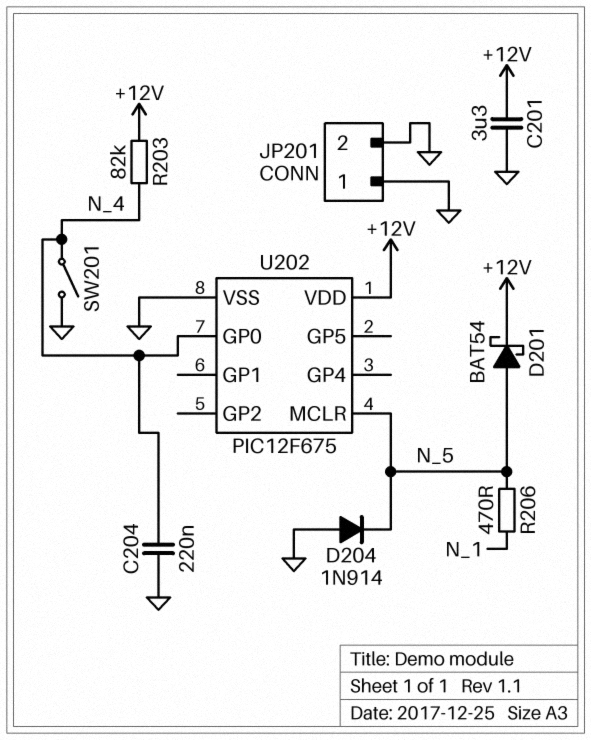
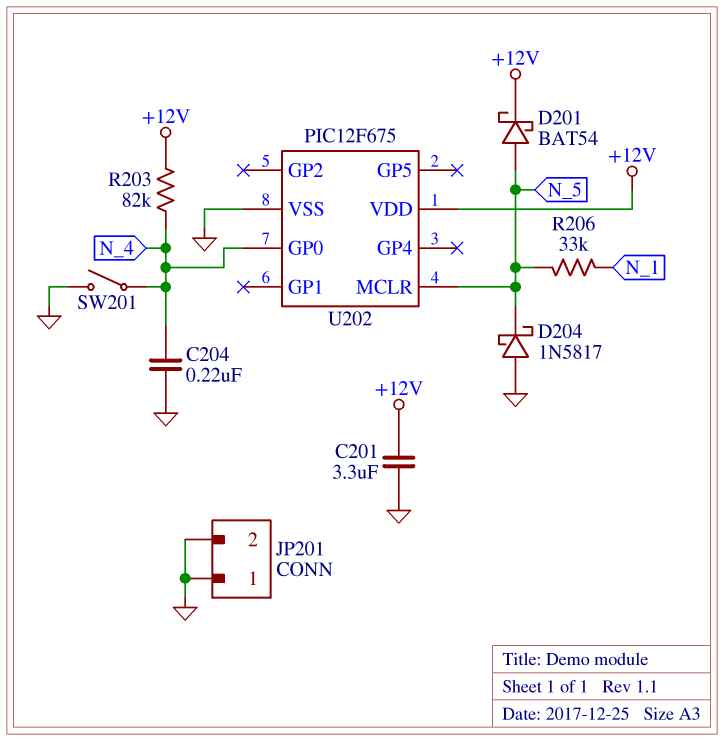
D204: diode 1N914 (A GND, K N_5) -> schottky 1N5817 (A GND, K N_5)
R206: 470 (N_1, N_5) -> 33k (N_1, N_5)

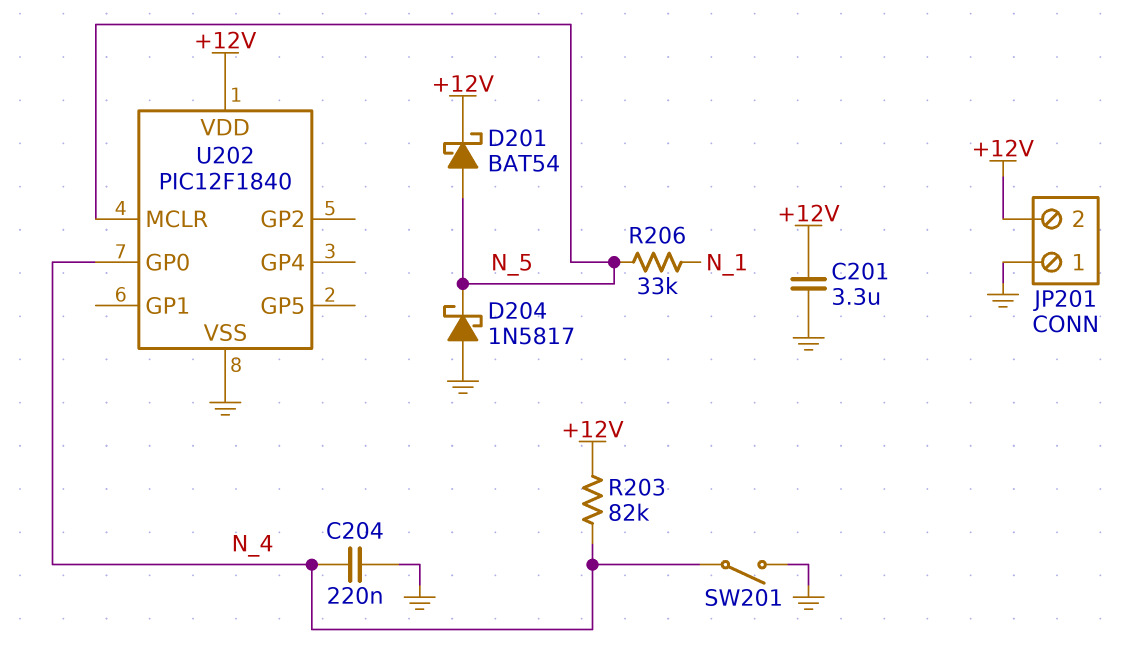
JP201 pin 2: GND -> +12V
U202: PIC12F675 -> PIC12F1840

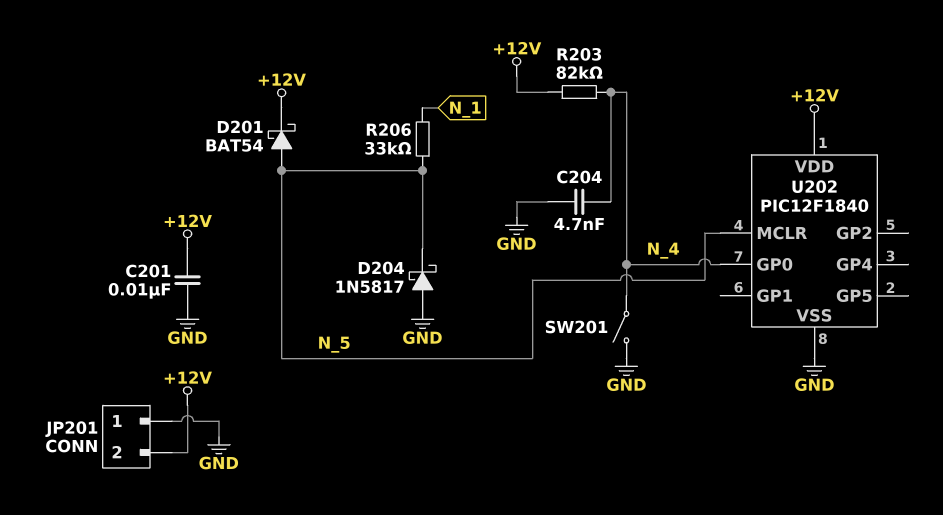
C201: 3.3uF (+12V, GND) -> 10nF (+12V, GND)
C204: 220nF (GND, N_4) -> 4.7nF (GND, N_4)

